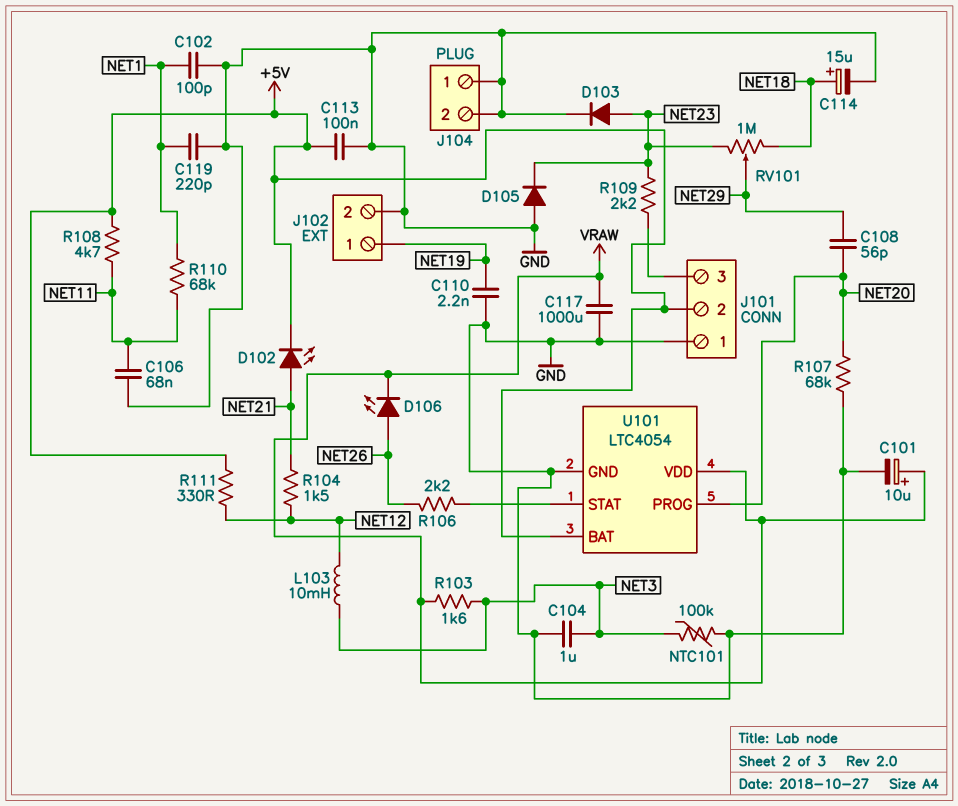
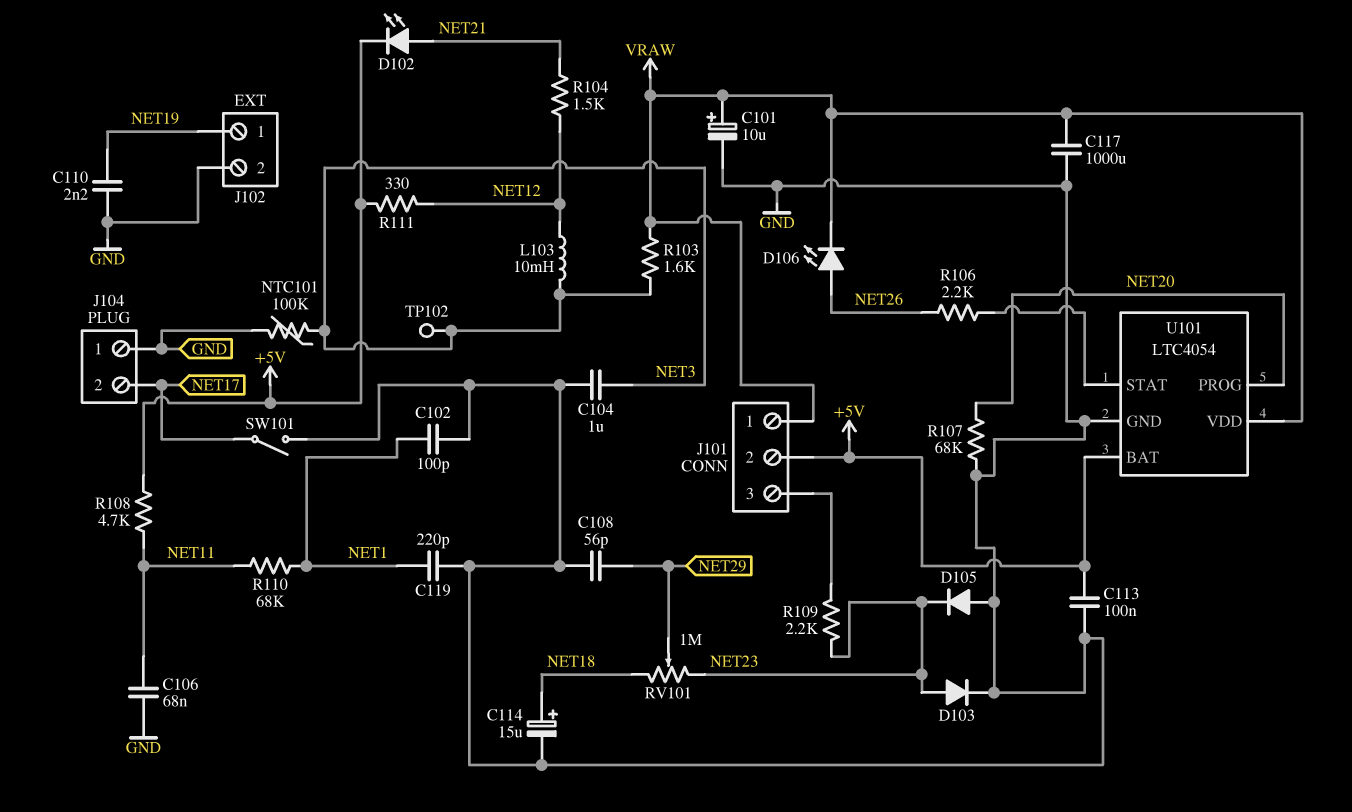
C108: 56pF (NET20, NET29) -> 56pF (GND, NET29)
J101 pin 1: GND -> VRAW
J104 pin 2: GND -> NET17
SW101: none -> switch (GND, NET17)
TP102: none -> test point (NET3)

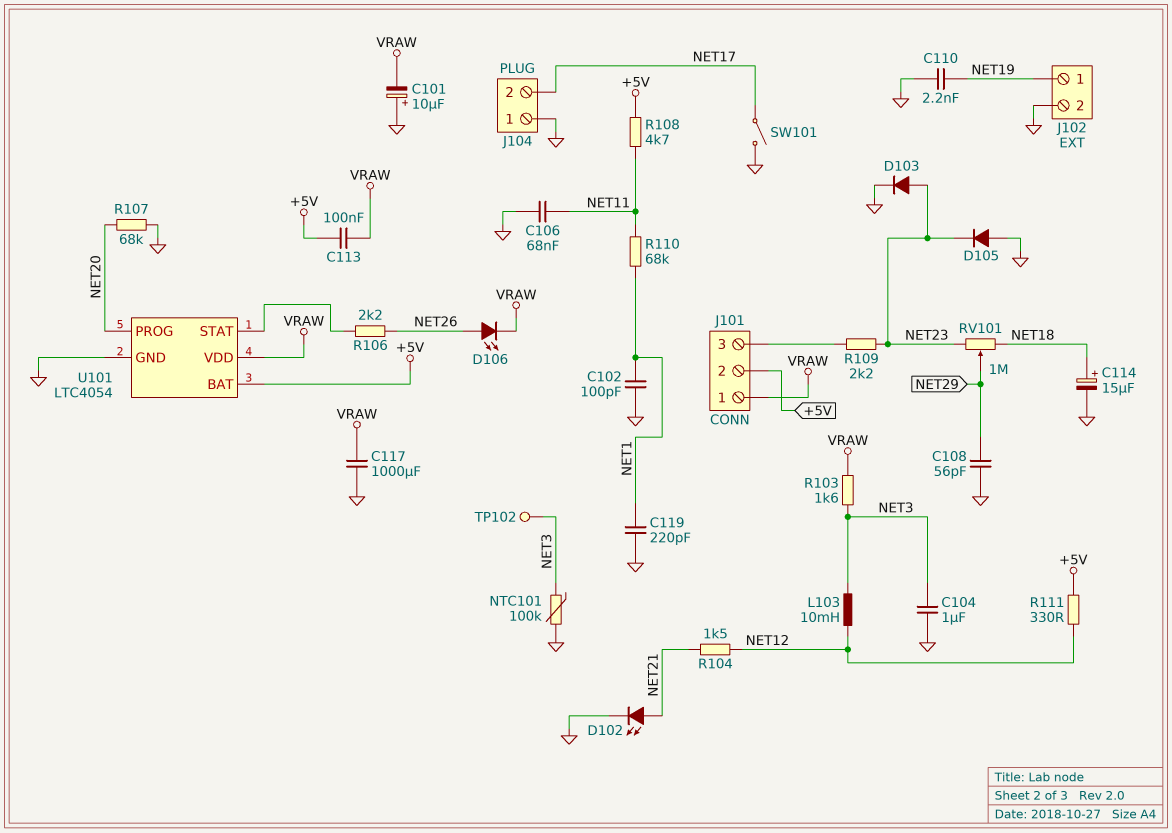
C101: 10uF (plus VRAW, minus GND) -> 10uF (plus GND, minus VRAW)
C113: 100nF (+5V, GND) -> 100nF (+5V, VRAW)
D102: LED (A NET21, K +5V) -> LED (A NET21, K GND)

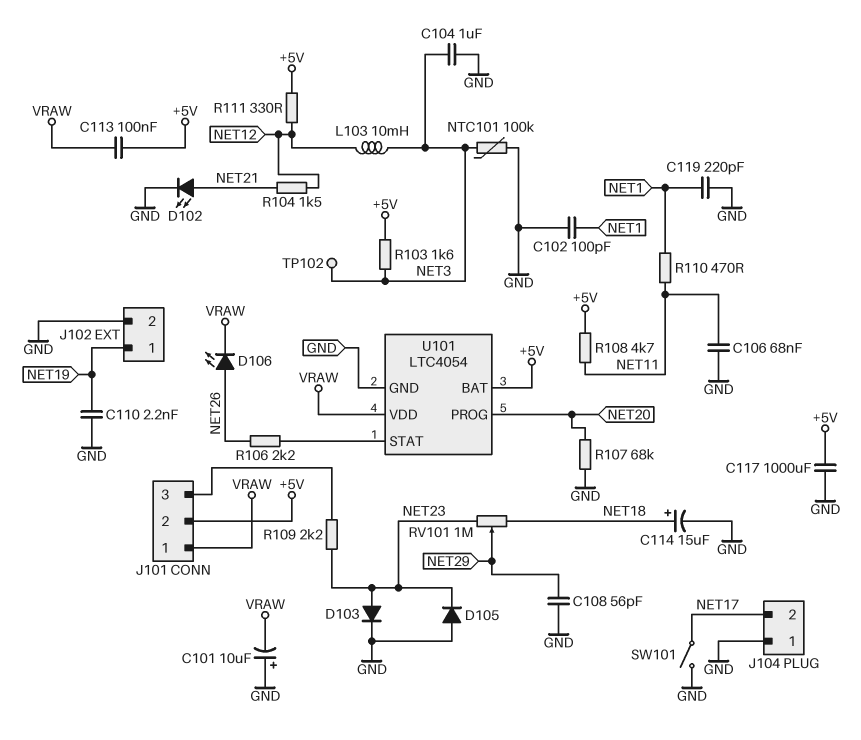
C117: 1000uF (GND, VRAW) -> 1000uF (+5V, GND)
R103: 1.6k (NET3, VRAW) -> 1.6k (+5V, NET3)
R110: 68k (NET1, NET11) -> 470 (NET1, NET11)

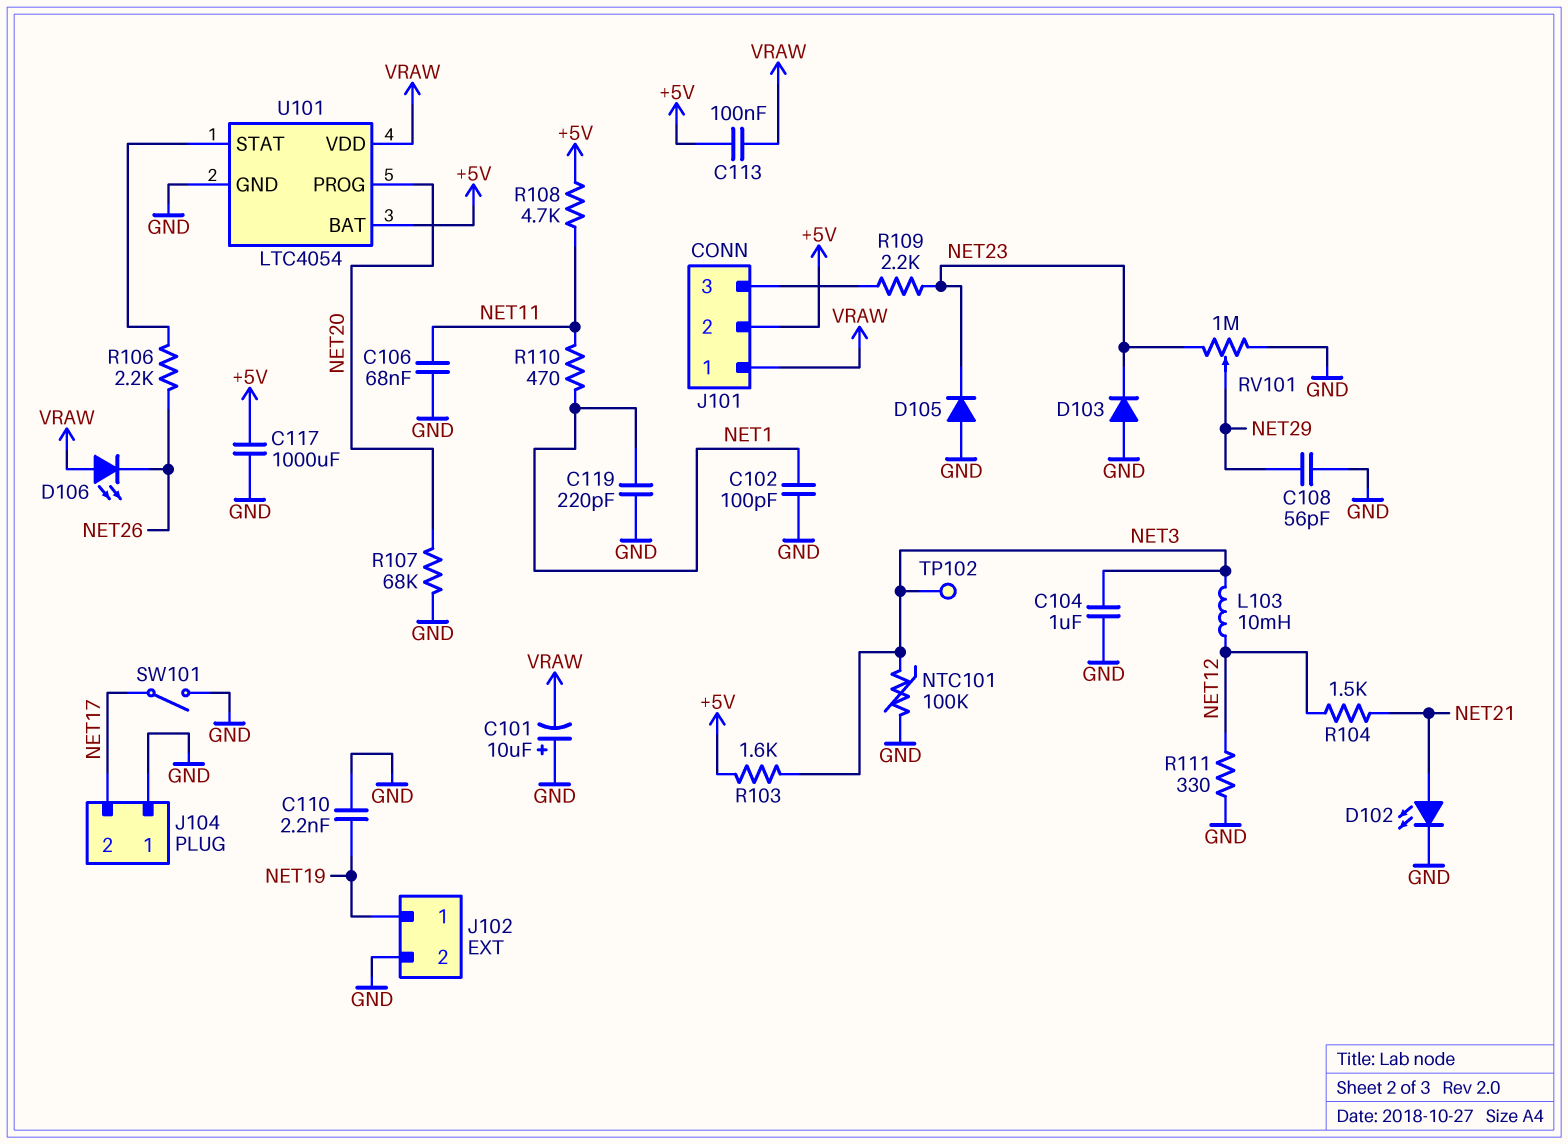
C114: 15uF (plus NET18, minus GND) -> none
D103: diode (A NET23, K GND) -> diode (A GND, K NET23)
D106: LED (A NET26, K VRAW) -> LED (A VRAW, K NET26)
R111: 330 (+5V, NET12) -> 330 (GND, NET12)
RV101: 1M (NET18, NET23, wiper NET29) -> 1M (GND, NET23, wiper NET29)

